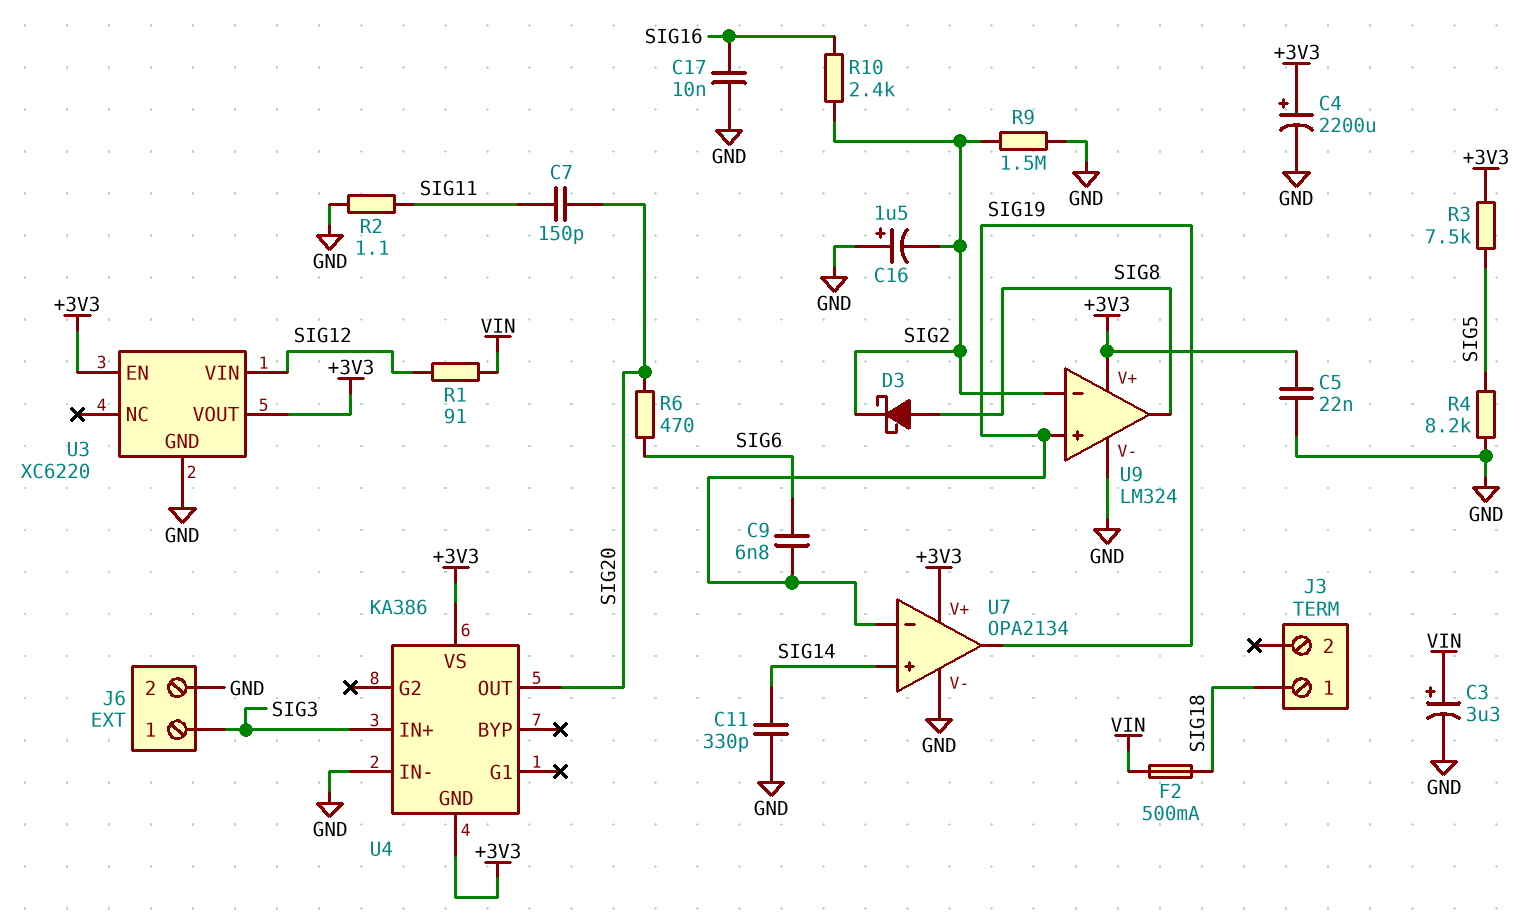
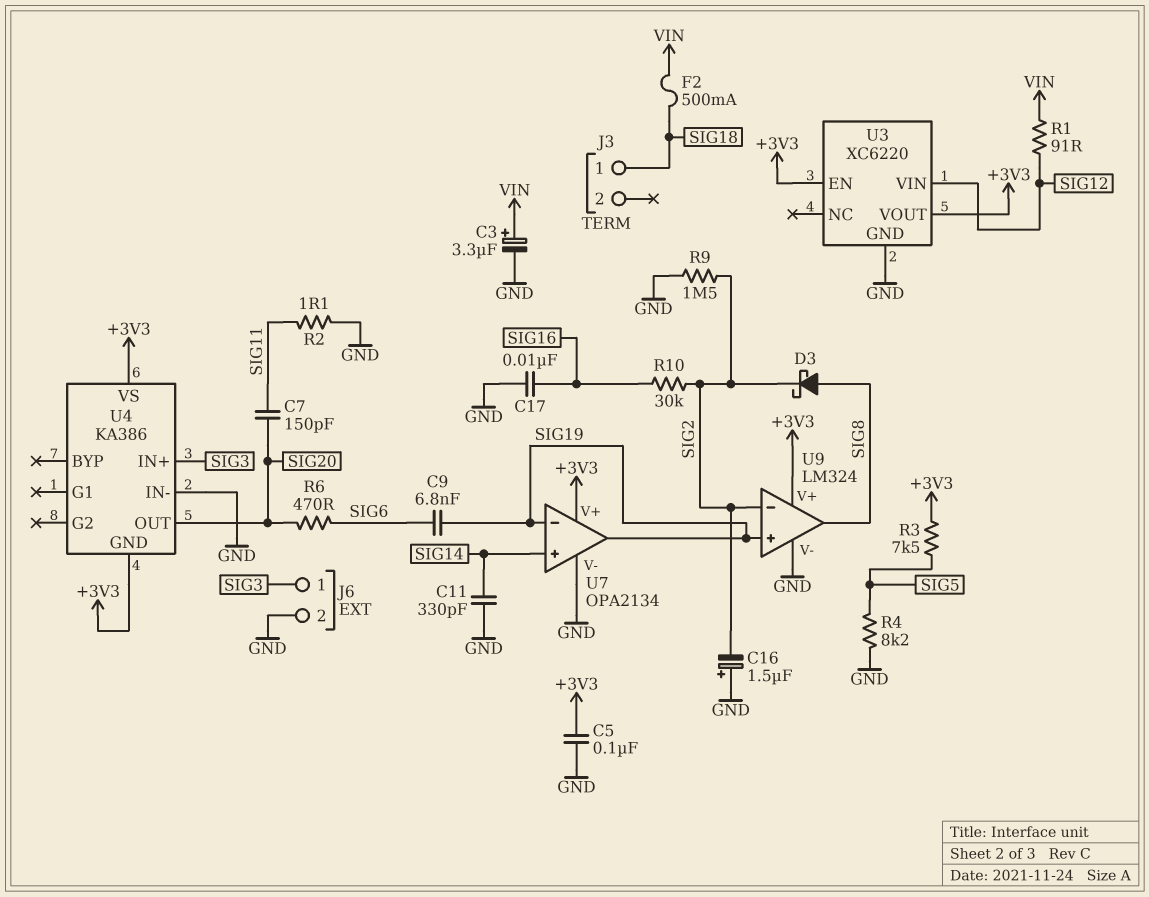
C4: 2200uF (plus +3V3, minus GND) -> none
C5: 22nF (+3V3, GND) -> 100nF (+3V3, GND)
R10: 2.4k (SIG2, SIG16) -> 30k (SIG2, SIG16)

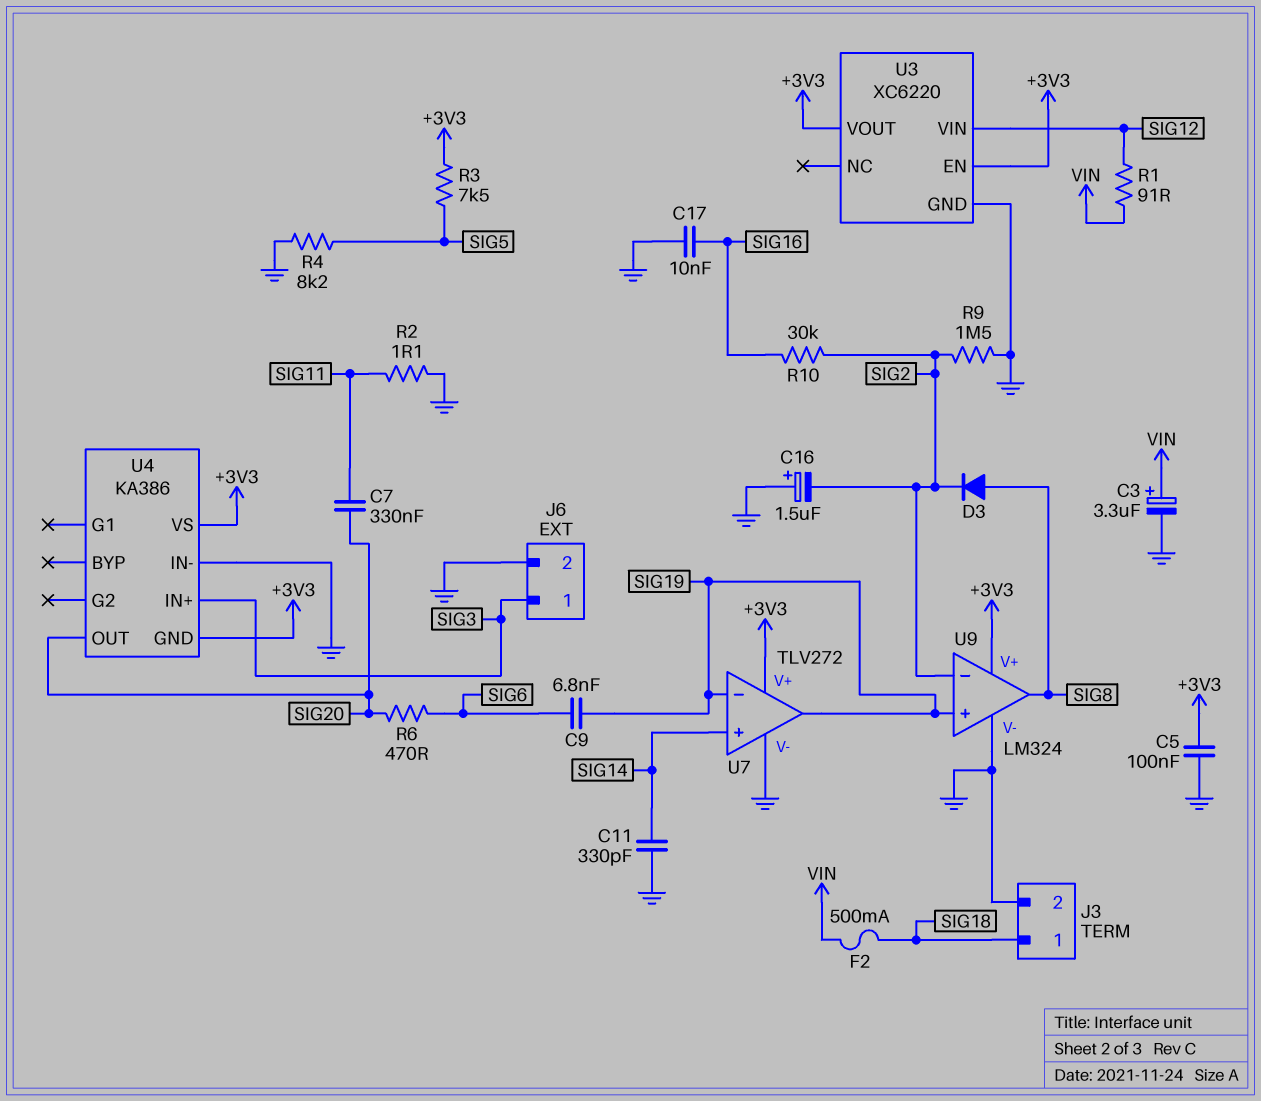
C7: 150pF (SIG11, SIG20) -> 330nF (SIG11, SIG20)
D3: schottky (A SIG8, K SIG2) -> diode (A SIG8, K SIG2)
J3 pin 2: none -> GND
U7: OPA2134 -> TLV272

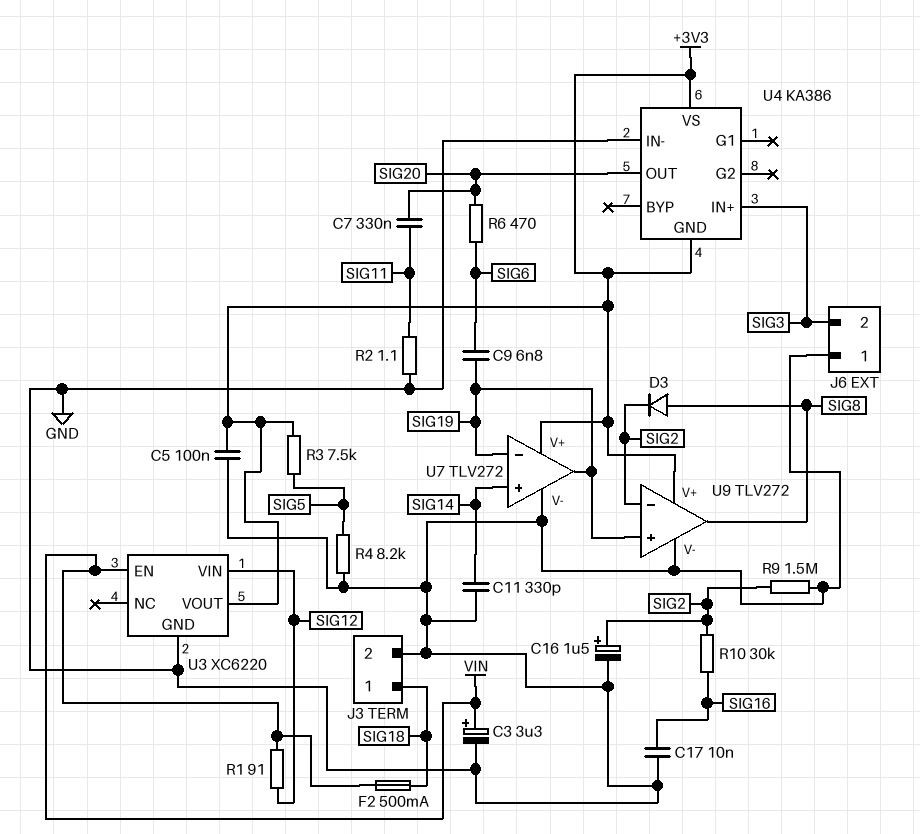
C16: 1.5uF (plus GND, minus SIG2) -> 1.5uF (plus SIG2, minus GND)
J6 pin 1: SIG3 -> GND
J6 pin 2: GND -> SIG3
U3 pin EN: +3V3 -> VIN
U9: LM324 -> TLV272

